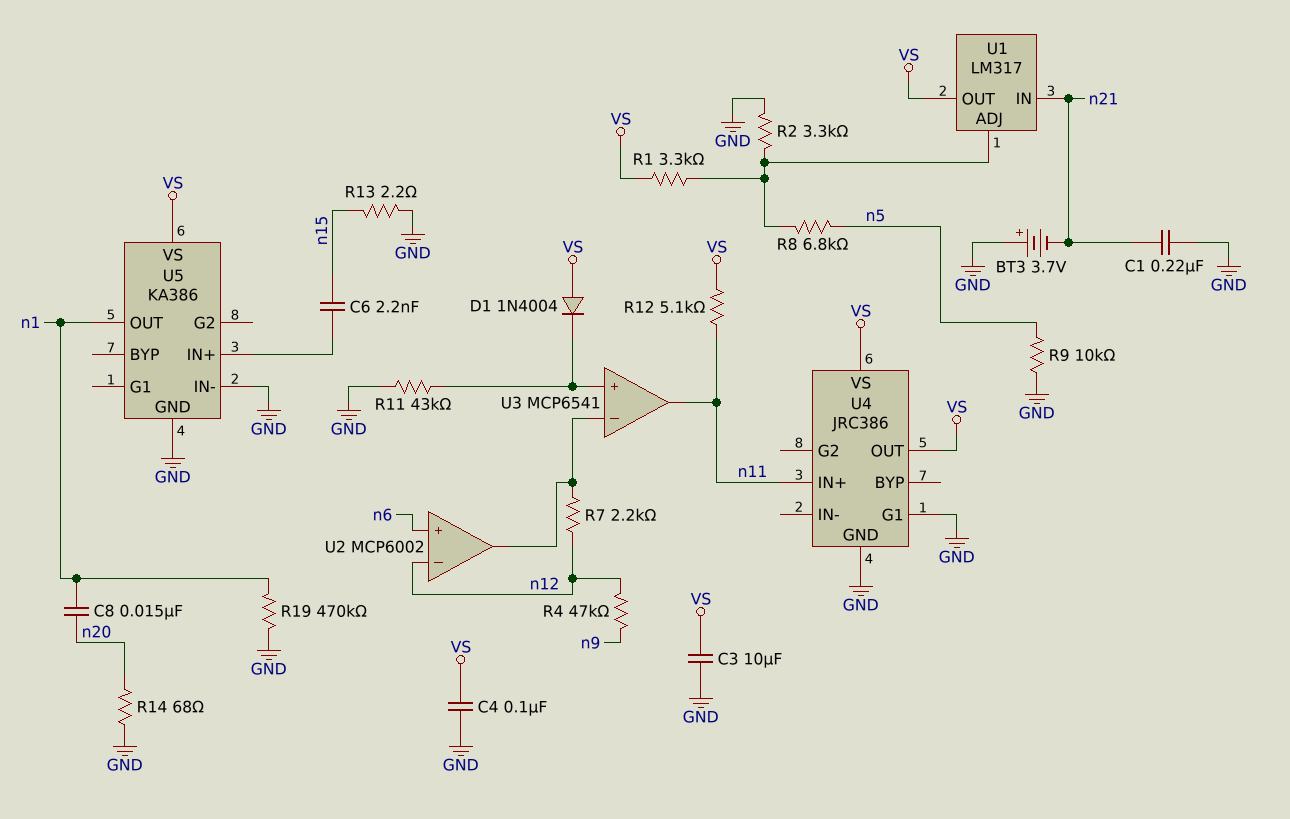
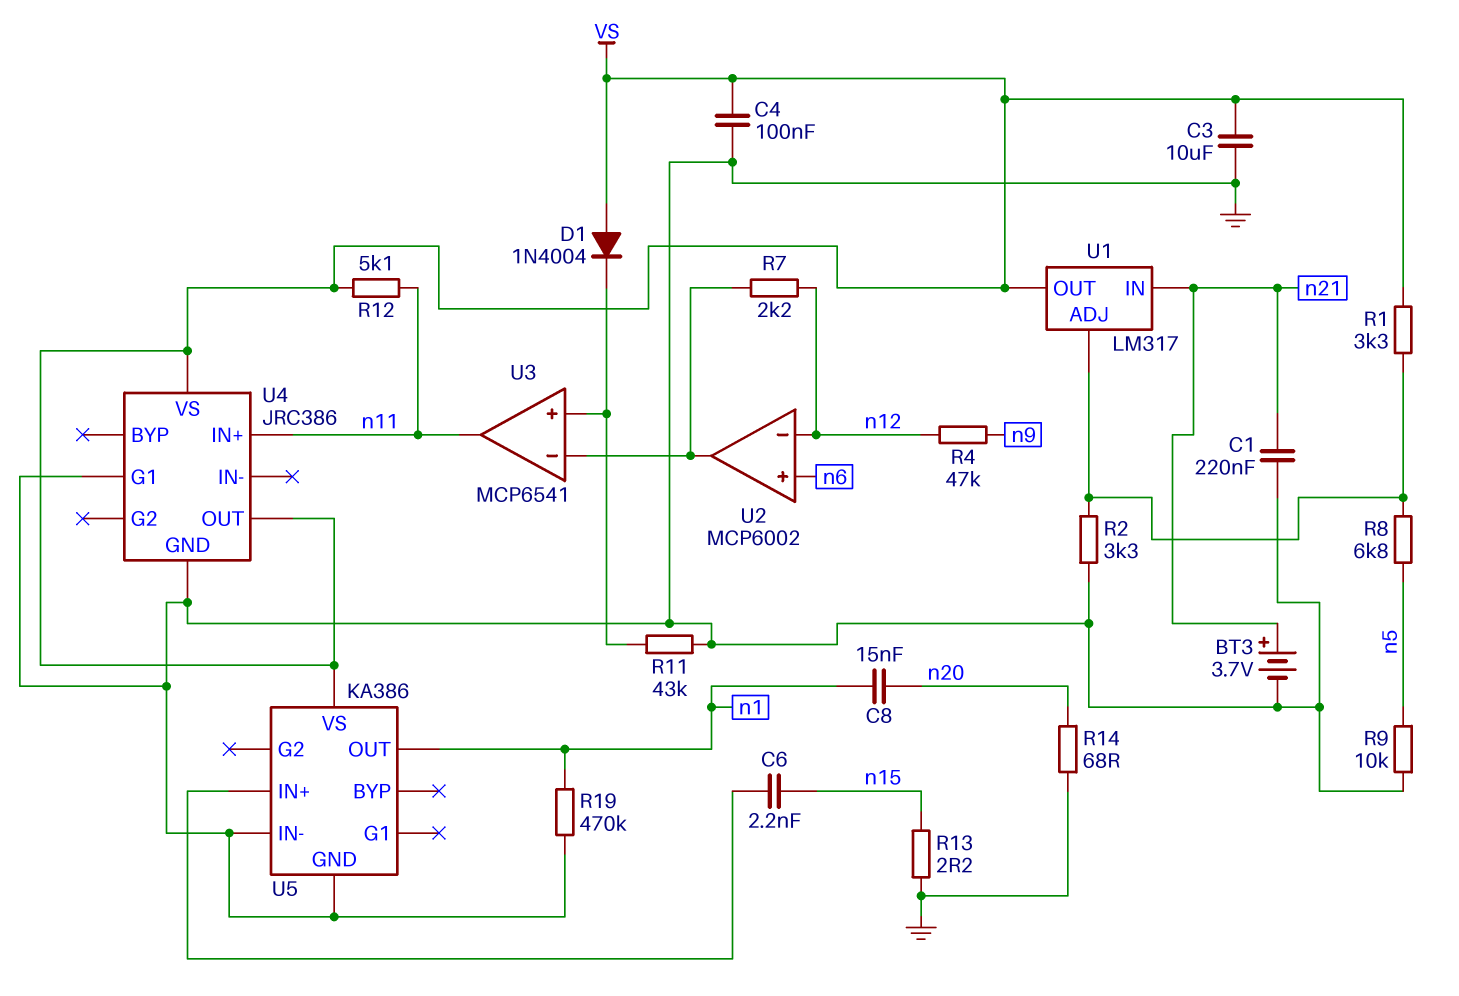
BT3: 3.7V (plus GND, minus n21) -> 3.7V (plus n21, minus GND)

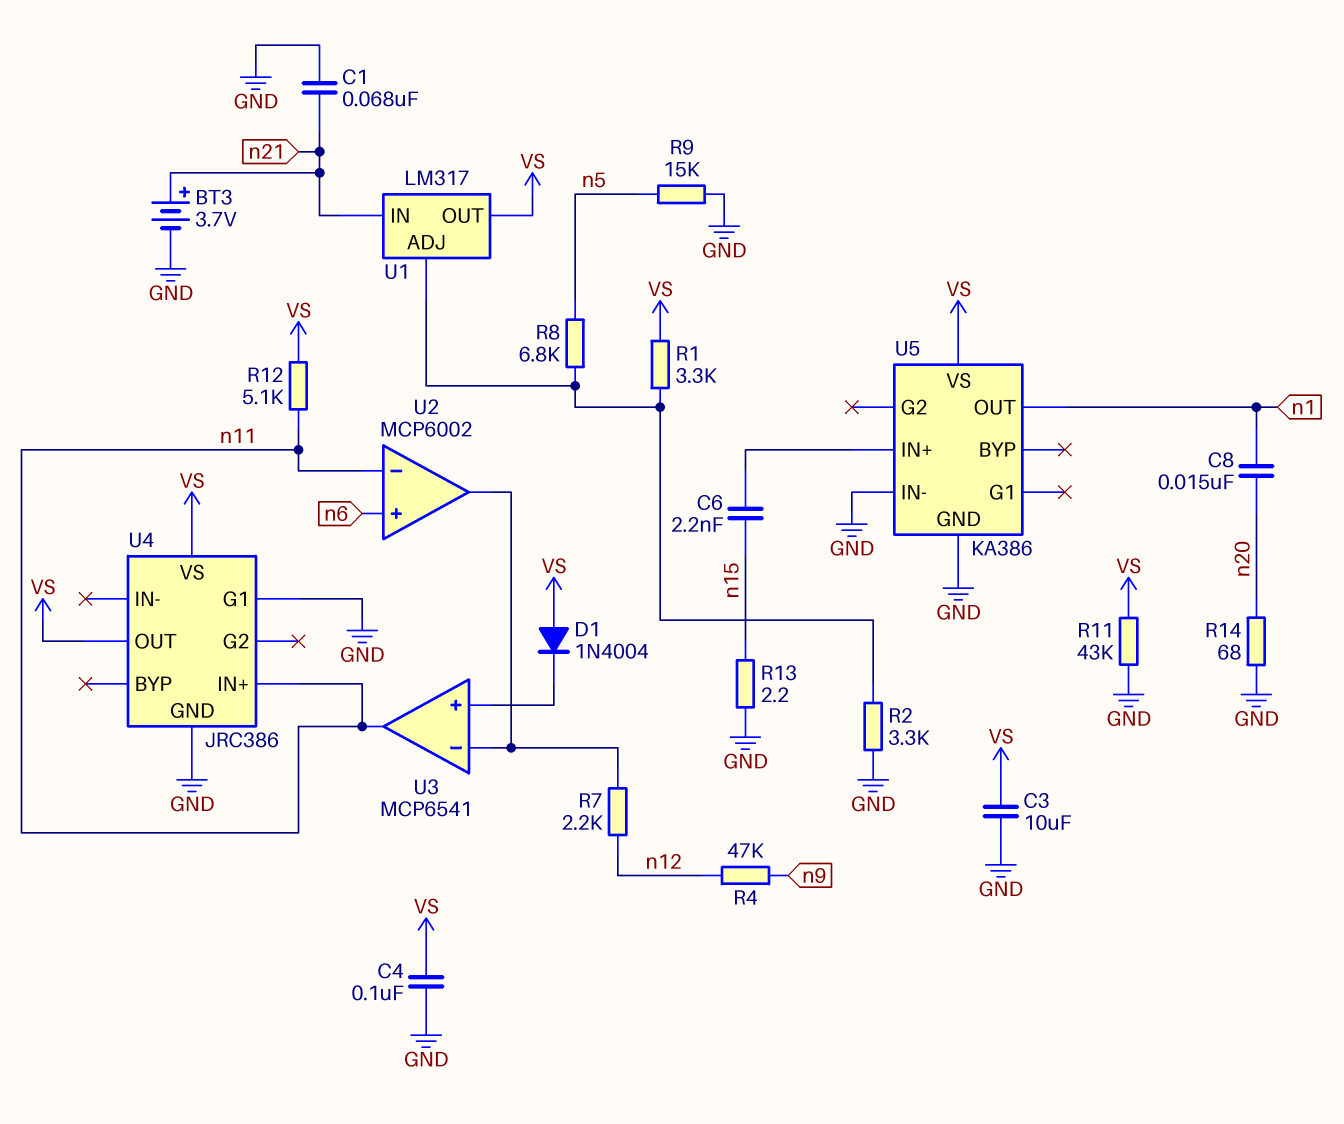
C1: 220nF (GND, n21) -> 68nF (GND, n21)
R9: 10k (GND, n5) -> 15k (GND, n5)
R11: 43k (GND, U3/in+) -> 43k (GND, VS)
R19: 470k (GND, n1) -> none
U2 pin in-: n12 -> n11

